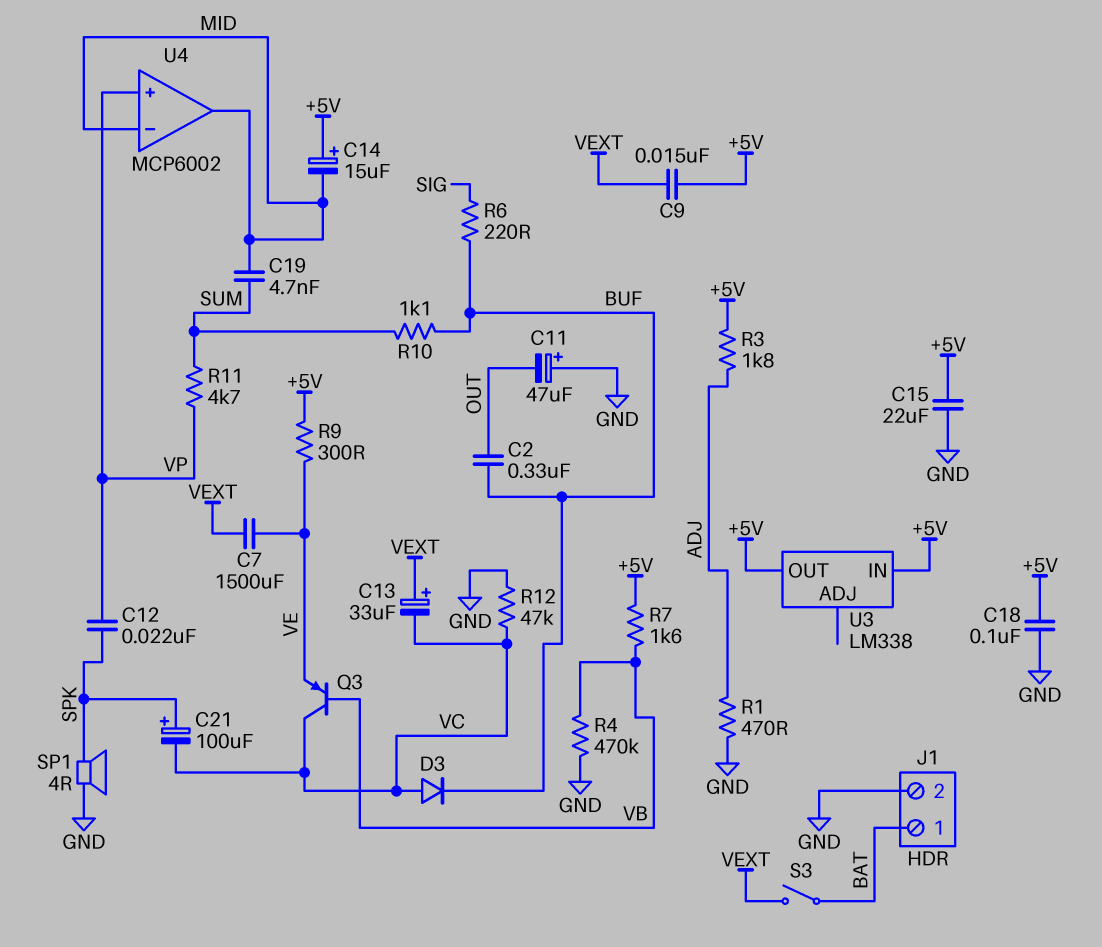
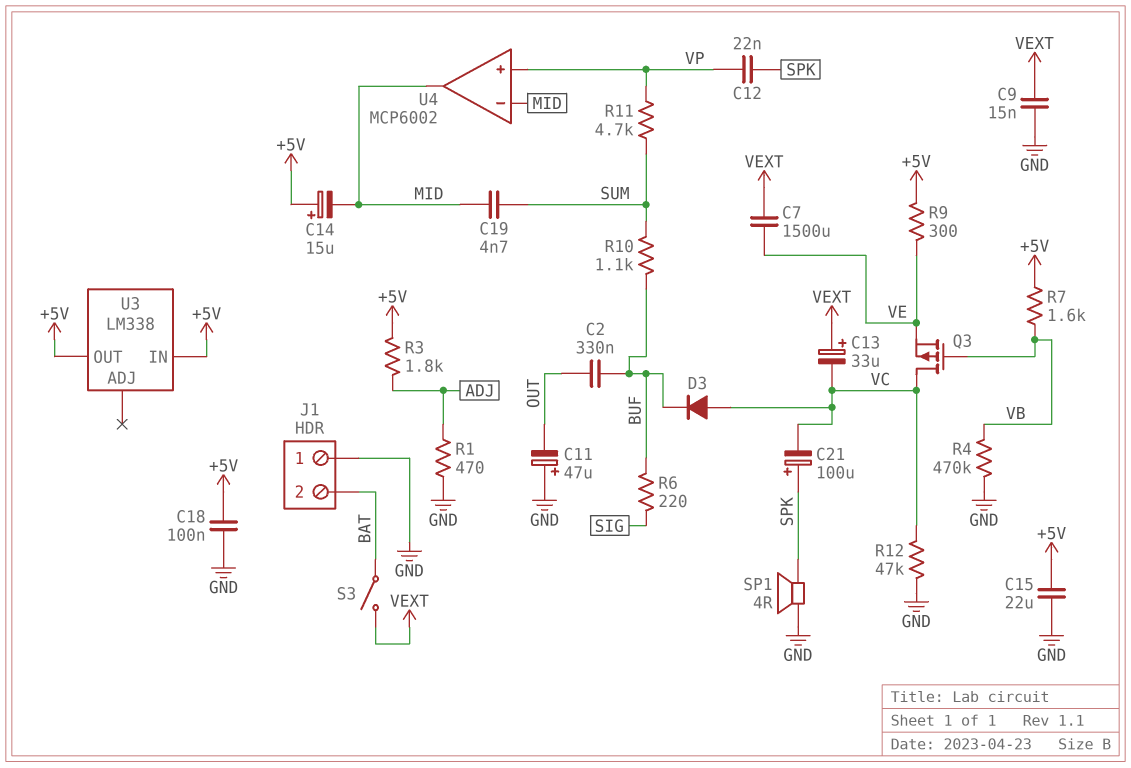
C9: 15nF (+5V, VEXT) -> 15nF (GND, VEXT)
J1 pin 1: BAT -> GND
J1 pin 2: GND -> BAT
Q3: PNP (B VB, C VC, E VE) -> PMOS (G VB, D VC, S VE)

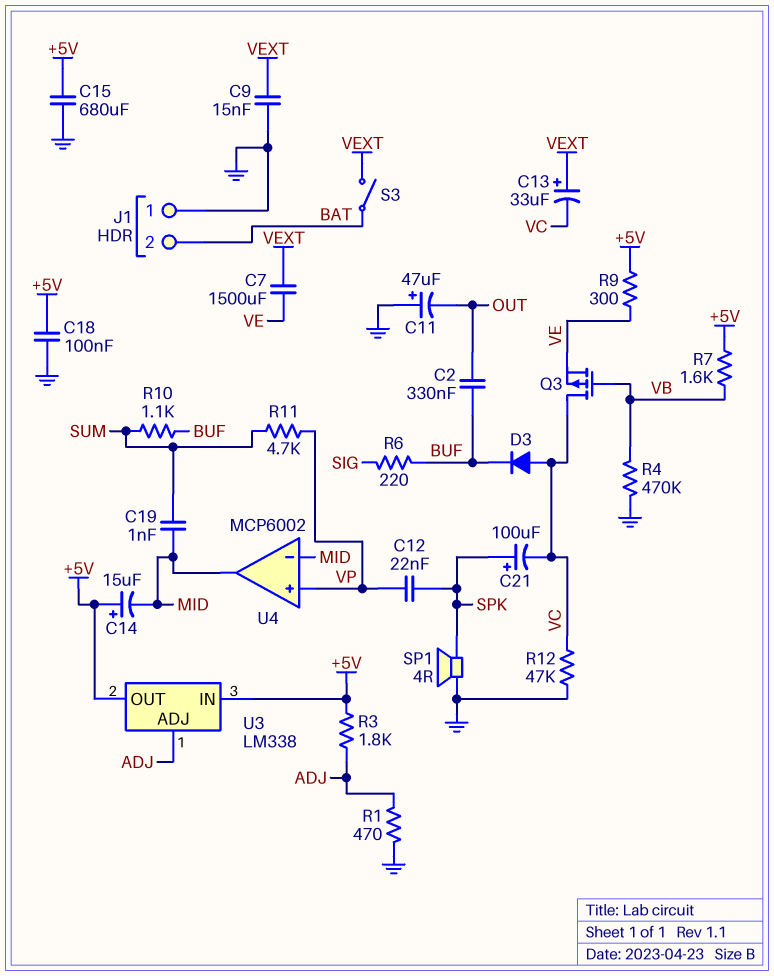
C15: 22uF (+5V, GND) -> 680uF (+5V, GND)
C19: 4.7nF (MID, SUM) -> 1nF (MID, SUM)
U3 pin ADJ: none -> ADJ

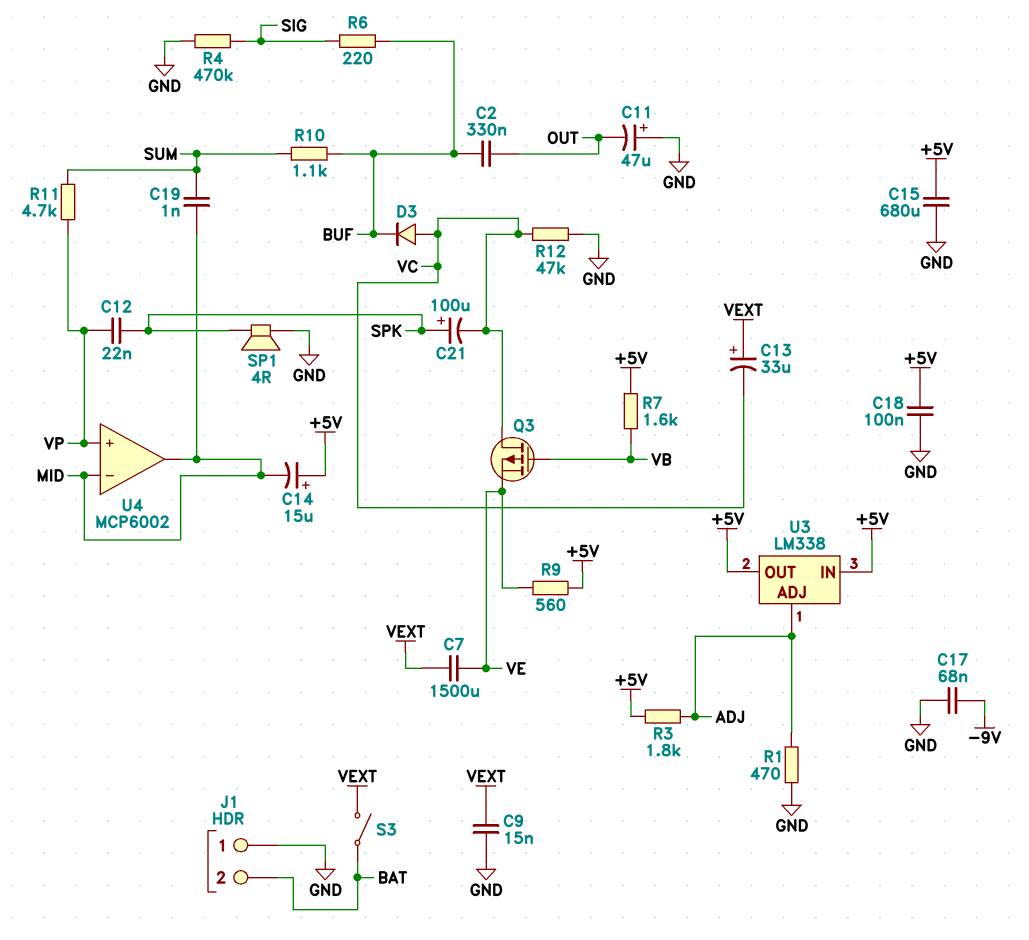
C17: none -> 68nF (-9V, GND)
R4: 470k (GND, VB) -> 470k (GND, SIG)
R9: 300 (+5V, VE) -> 560 (+5V, VE)

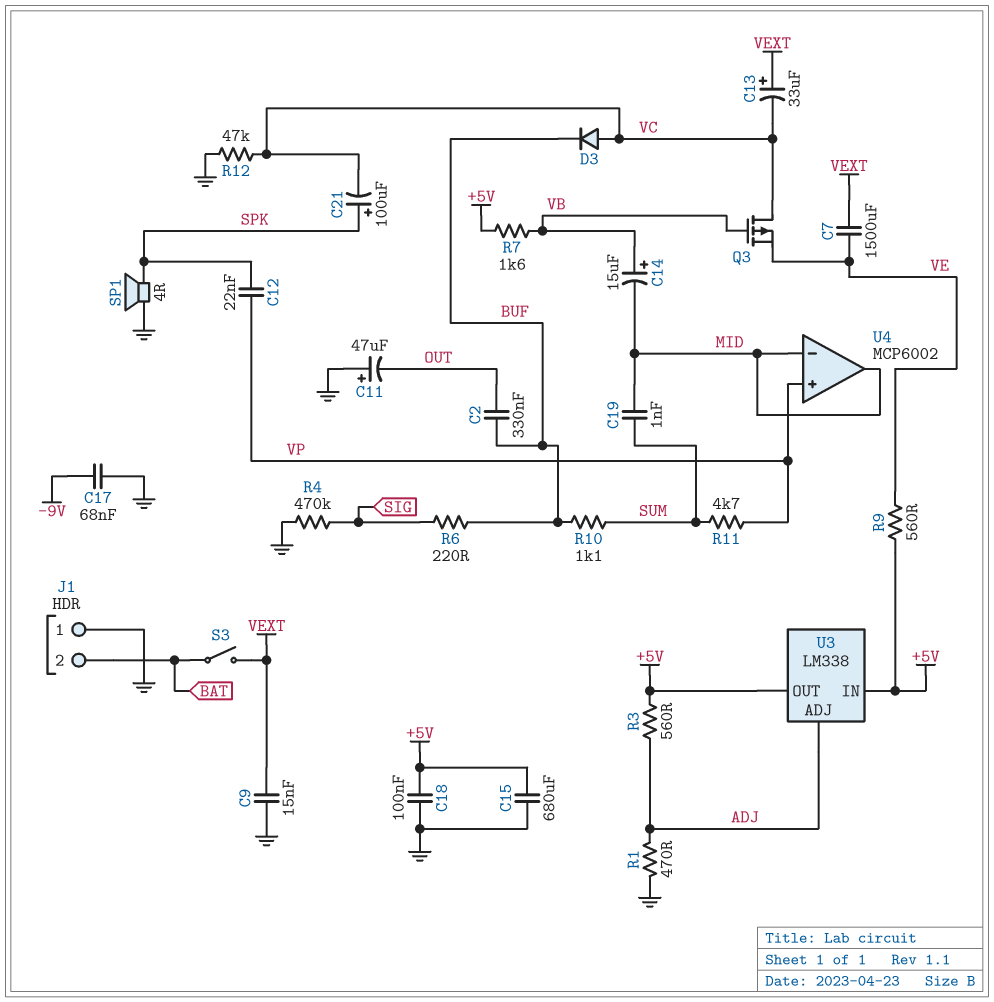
C14: 15uF (plus +5V, minus MID) -> 15uF (plus VB, minus MID)
R3: 1.8k (+5V, ADJ) -> 560 (+5V, ADJ)

